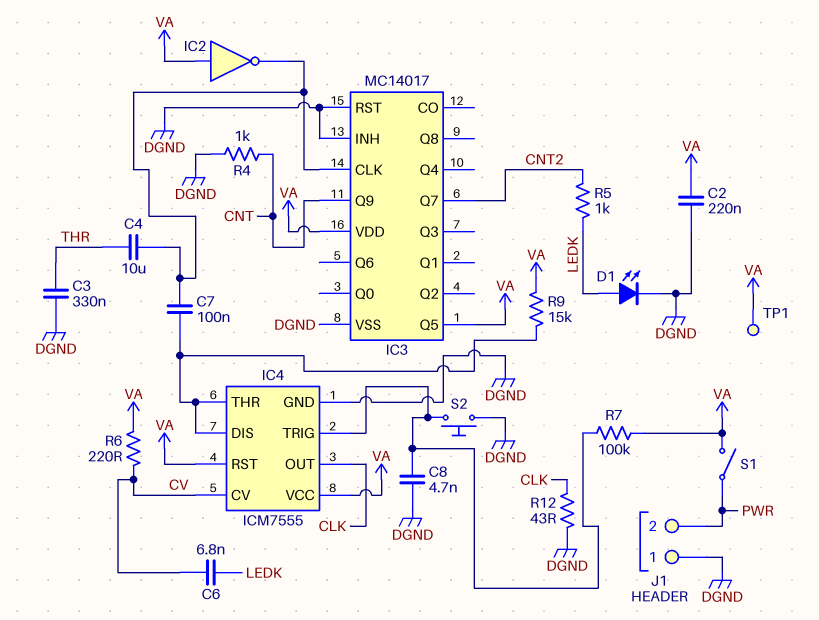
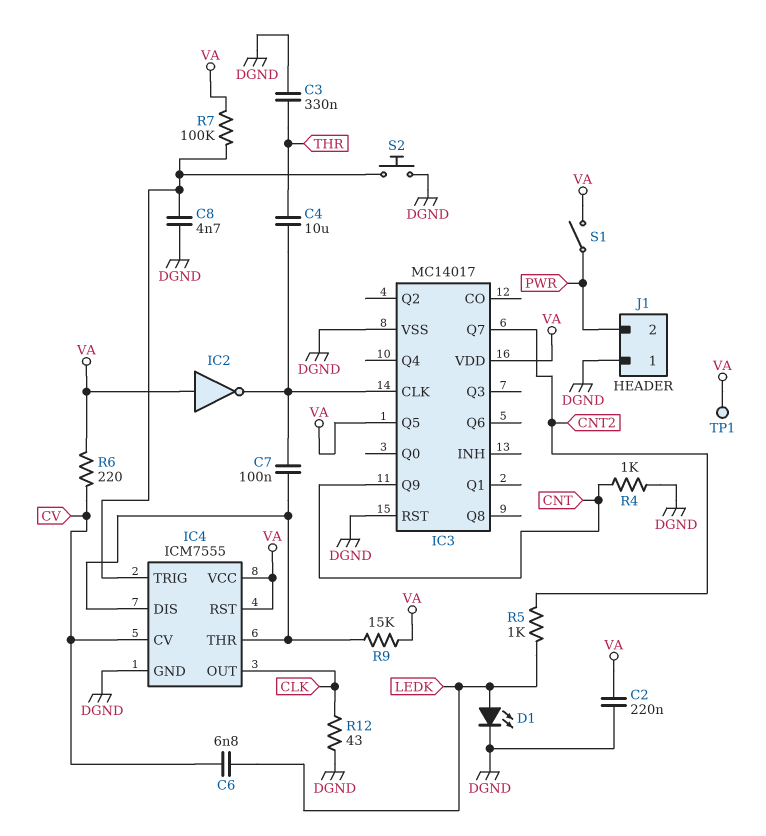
IC3 pin INH: DGND -> none

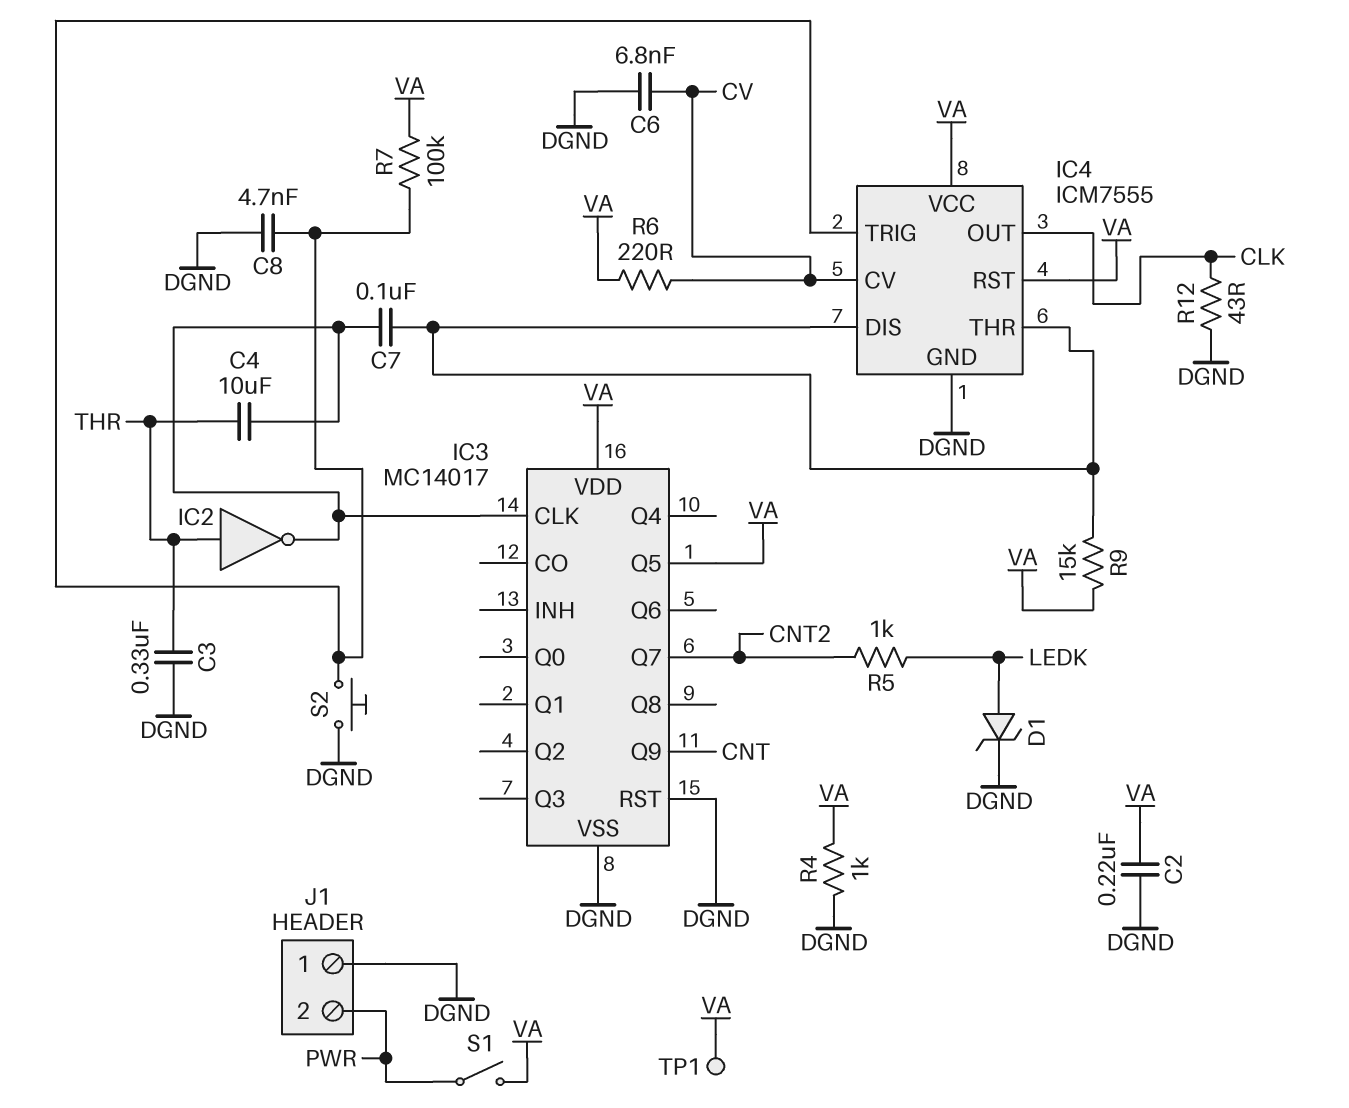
C6: 6.8nF (CV, LEDK) -> 6.8nF (CV, DGND)
D1: LED (A LEDK, K DGND) -> zener (A LEDK, K DGND)
IC2: NOT (in VA, out IC3/CLK) -> NOT (in THR, out IC3/CLK)
R4: 1k (CNT, DGND) -> 1k (DGND, VA)

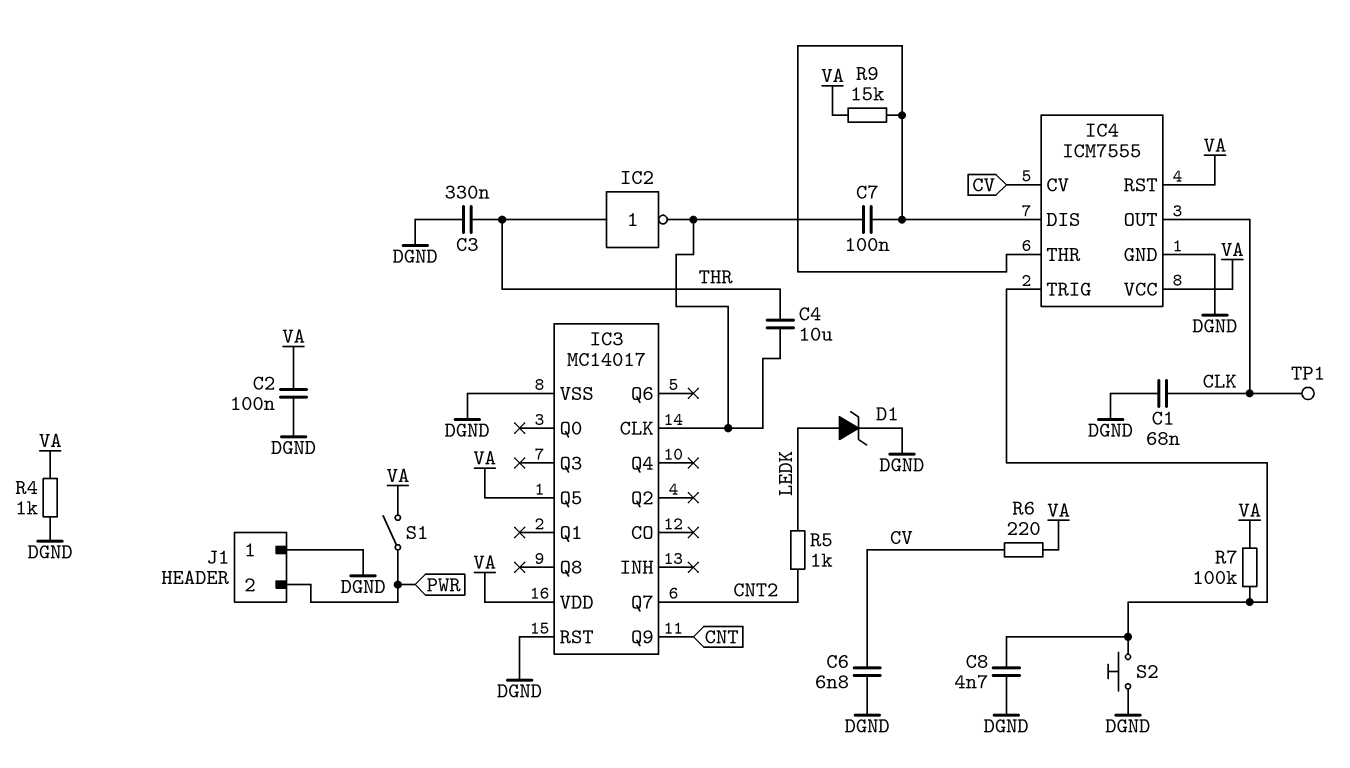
C1: none -> 68nF (CLK, DGND)
C2: 220nF (DGND, VA) -> 100nF (DGND, VA)
R12: 43 (CLK, DGND) -> none
TP1: test point (VA) -> test point (CLK)

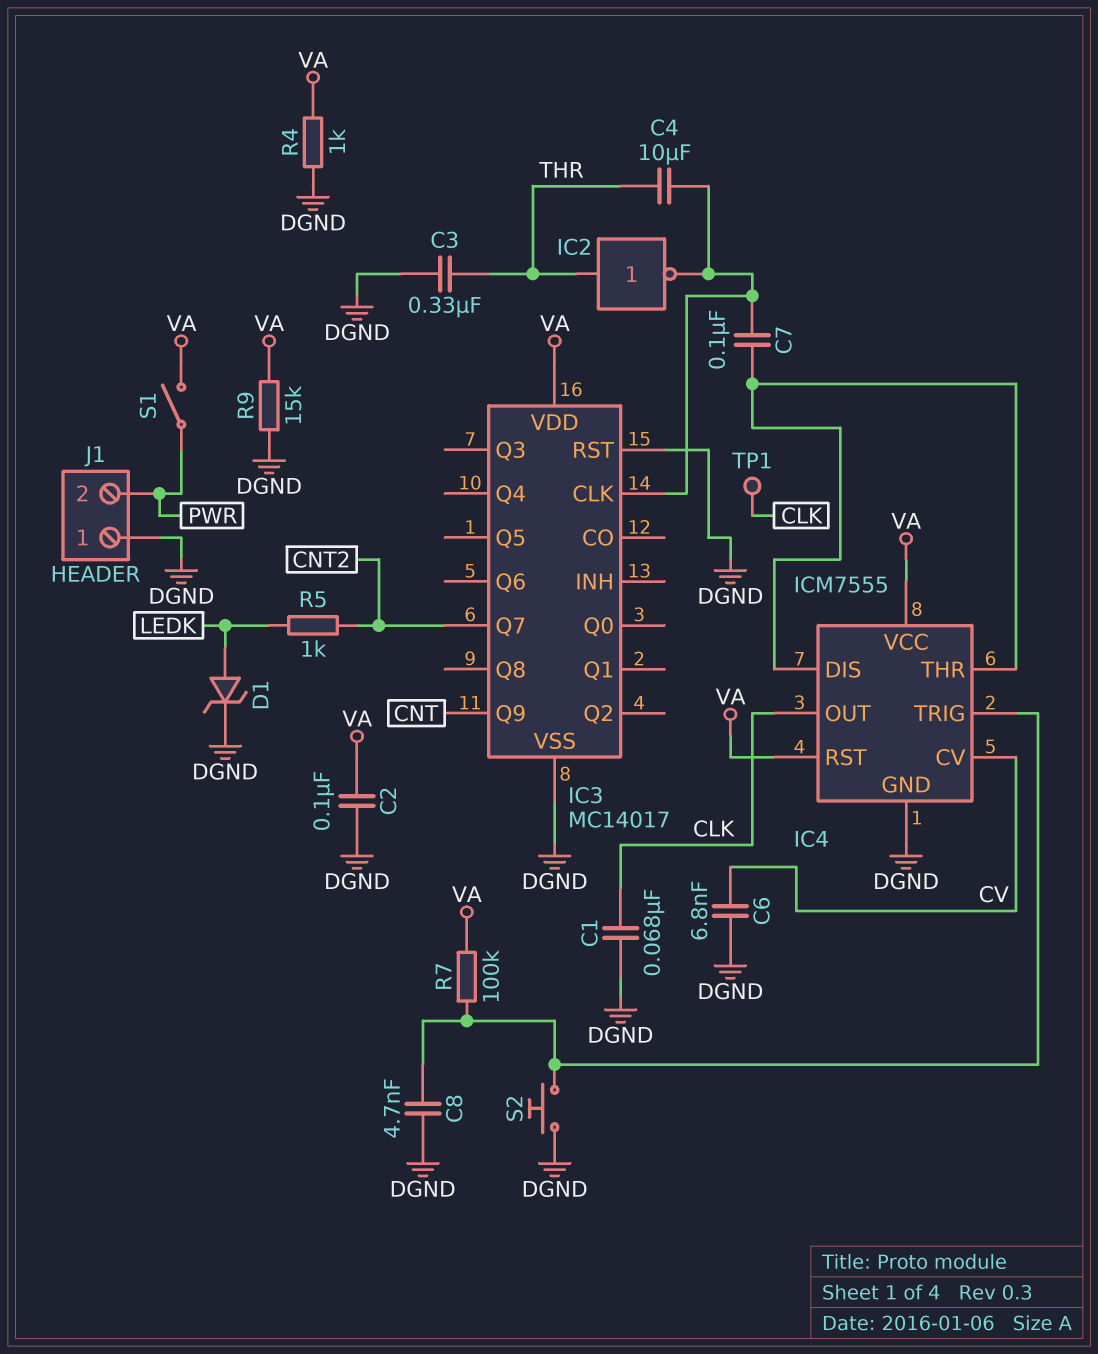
IC3 pin Q5: VA -> none
R6: 220 (CV, VA) -> none
R9: 15k (IC4/DIS, VA) -> 15k (DGND, VA)

